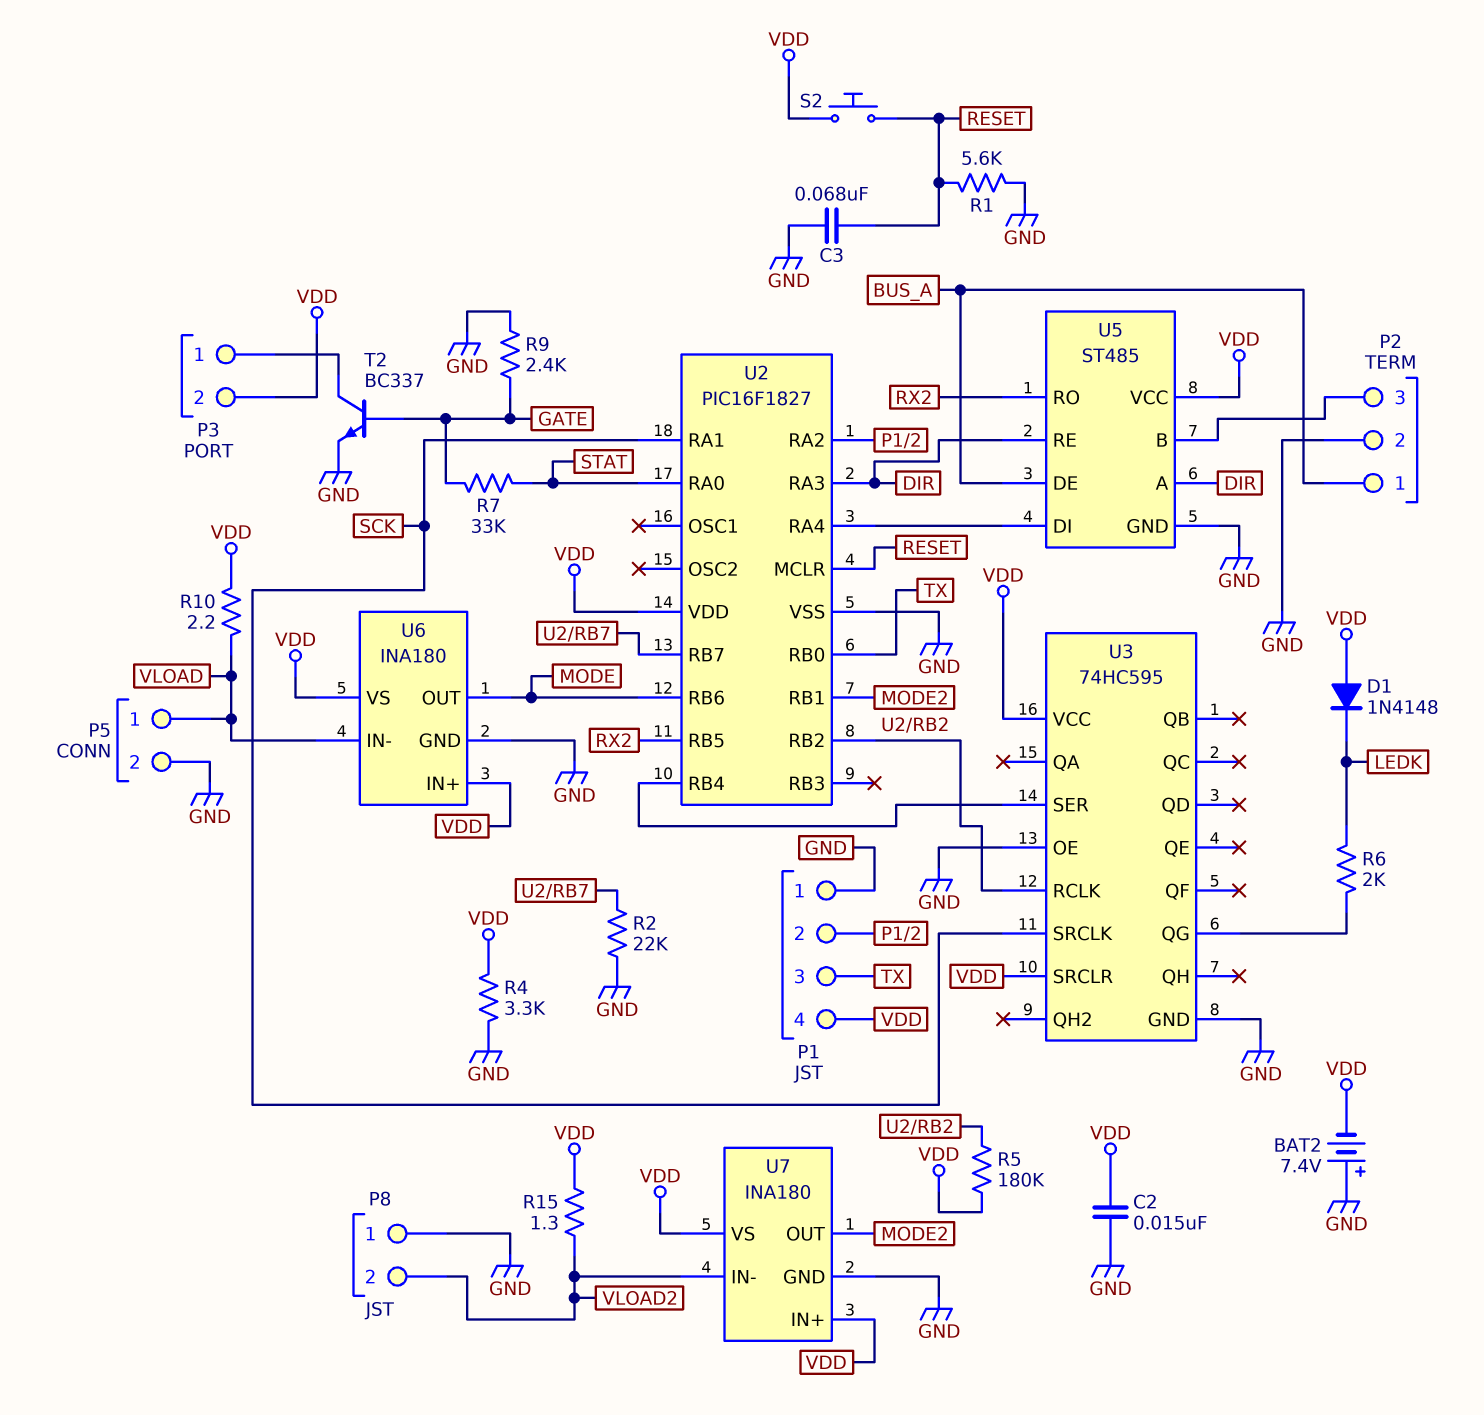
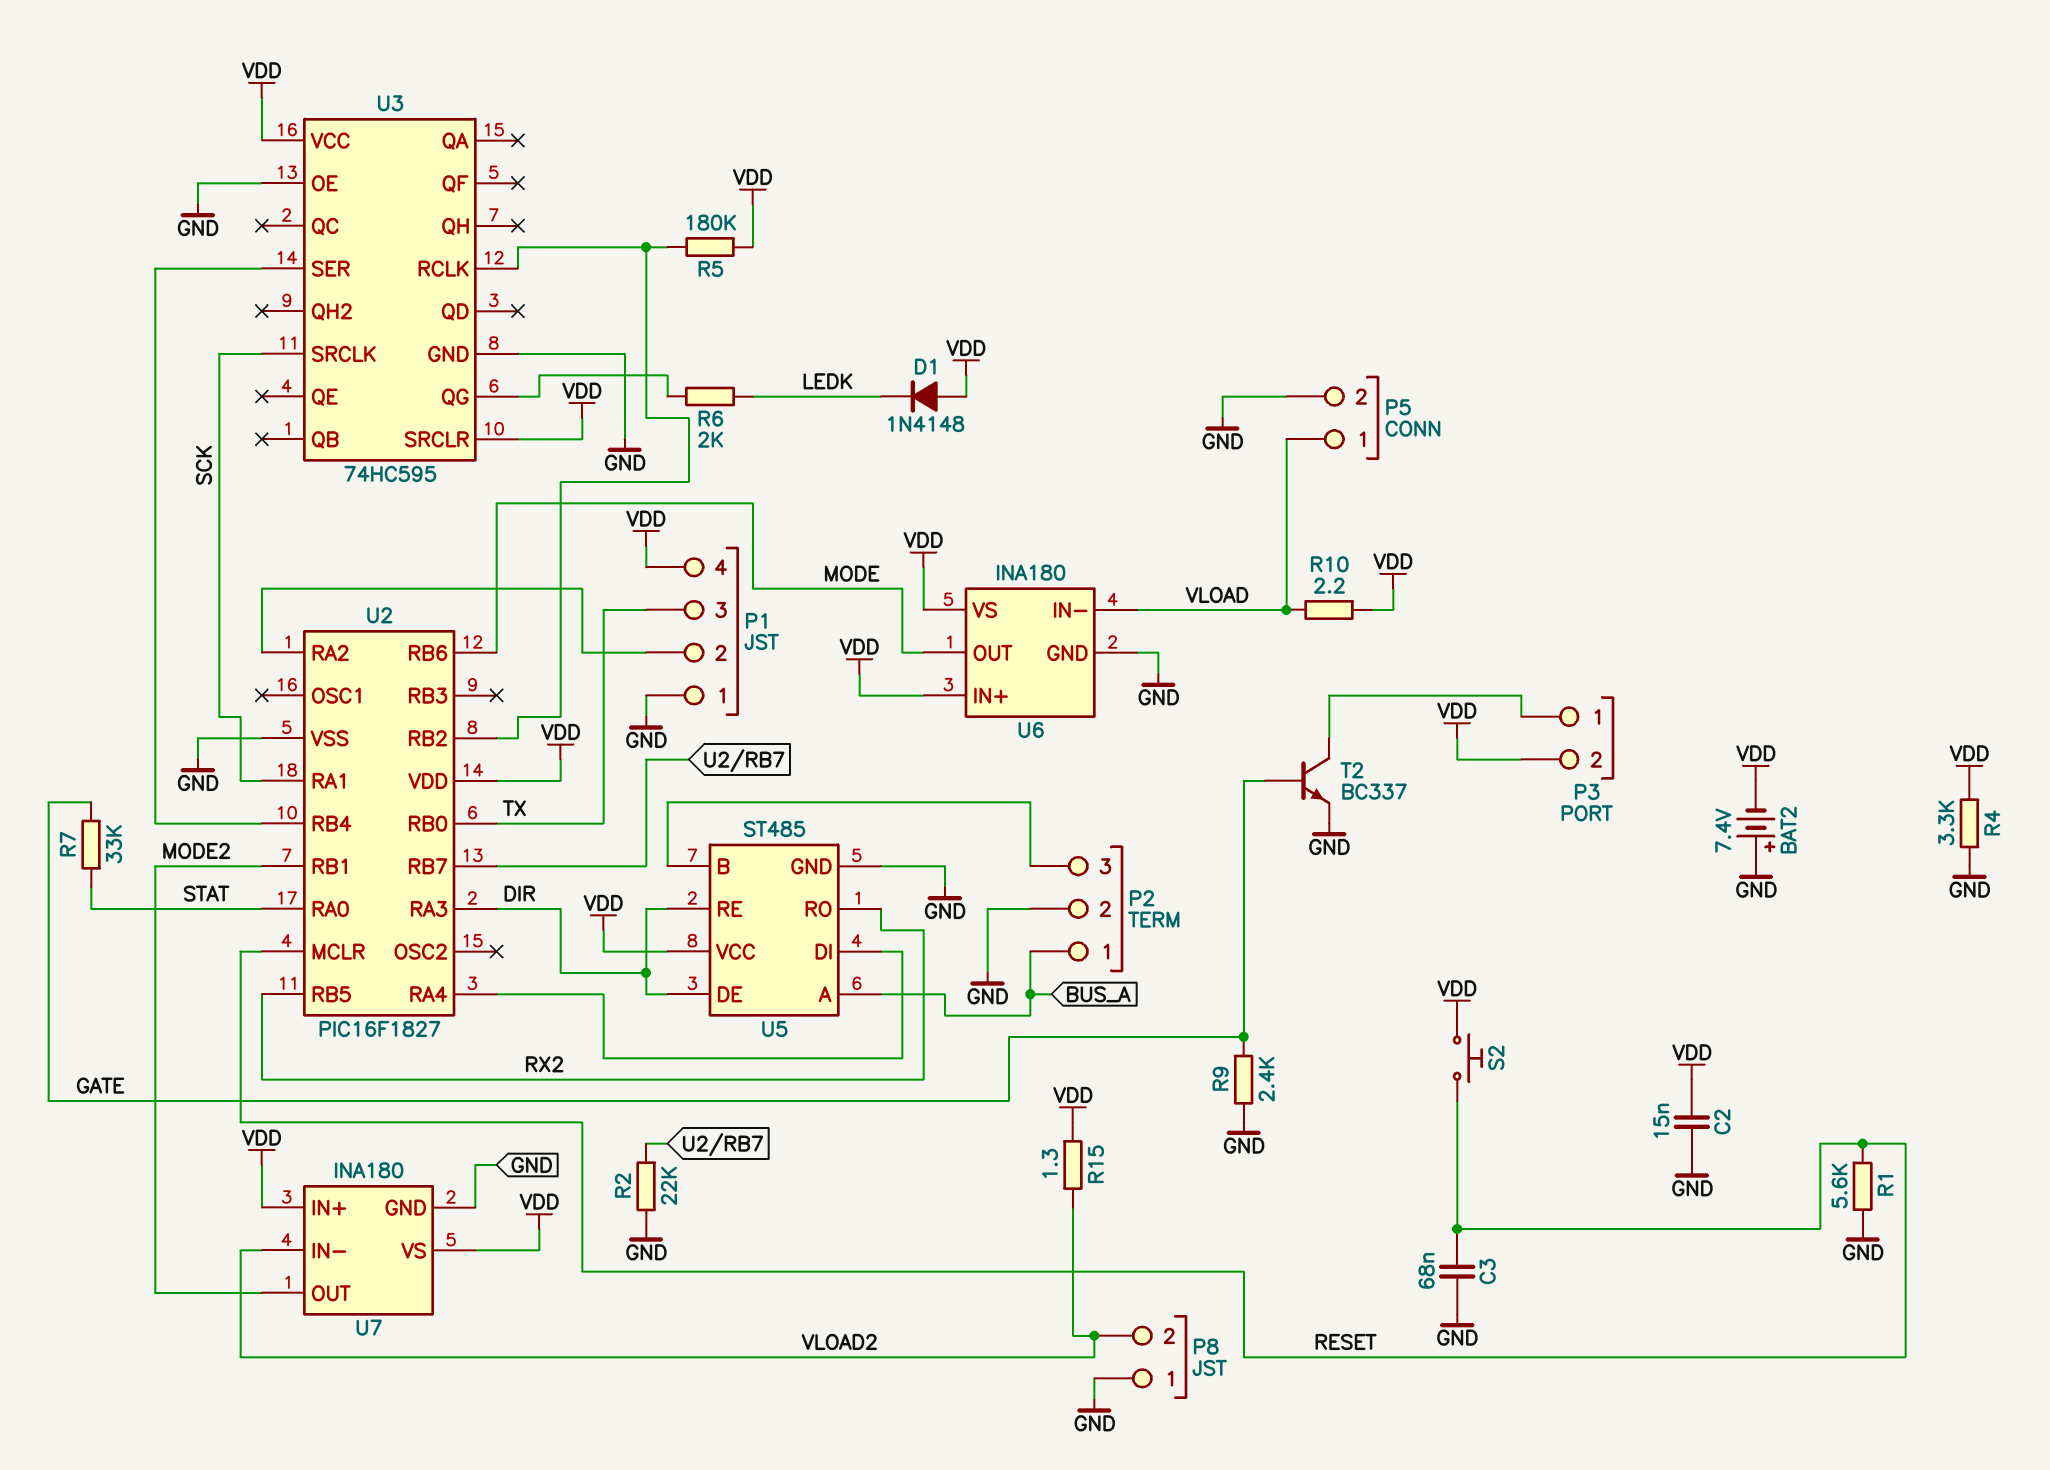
U5 pin A: DIR -> BUS_A
U5 pin DE: BUS_A -> DIR

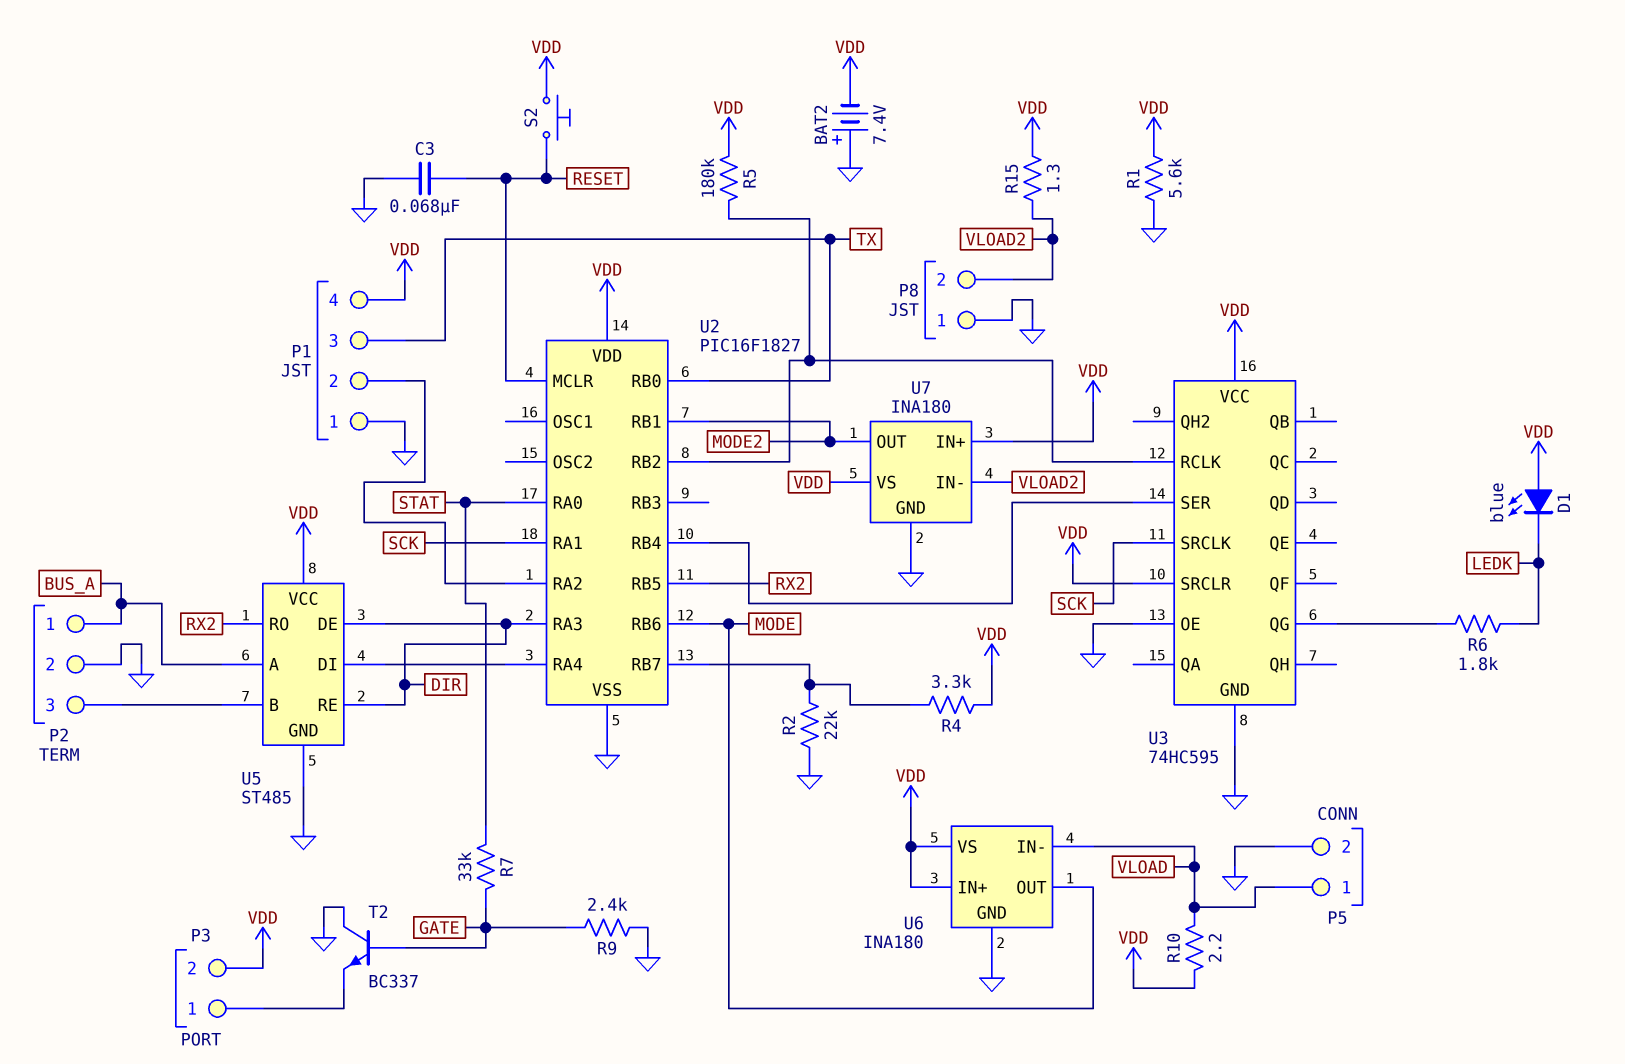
C2: 15nF (GND, VDD) -> none
D1: diode 1N4148 (A VDD, K LEDK) -> LED blue (A VDD, K LEDK)
R1: 5.6k (GND, RESET) -> 5.6k (GND, VDD)
R4: 3.3k (GND, VDD) -> 3.3k (U2/RB7, VDD)
R6: 2k (LEDK, U3/QG) -> 1.8k (LEDK, U3/QG)
T2: NPN BC337 (B GATE, C P3/1, E GND) -> NPN BC337 (B GATE, C GND, E P3/1)

